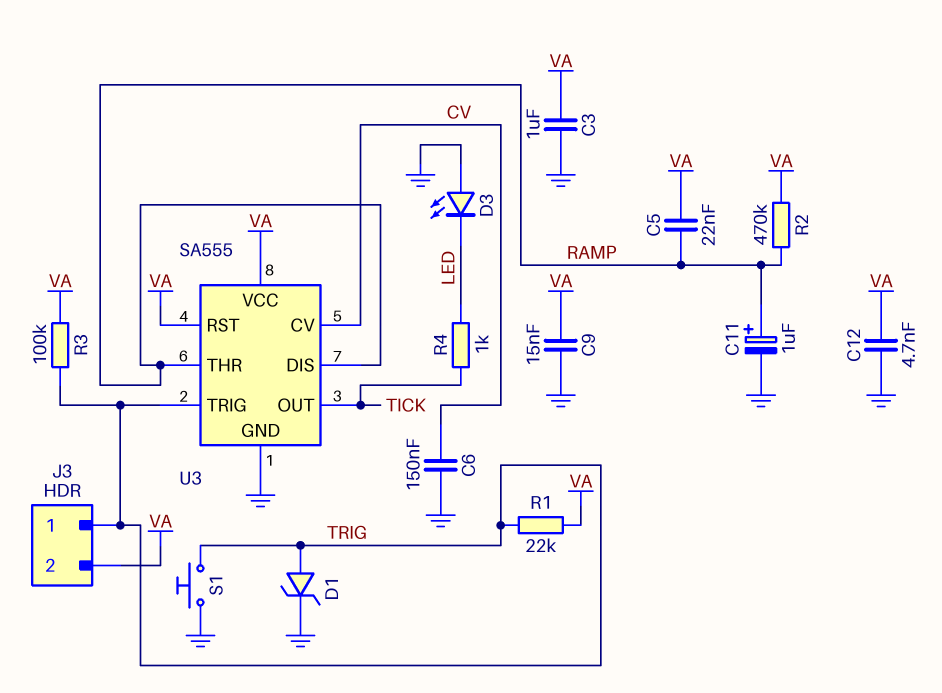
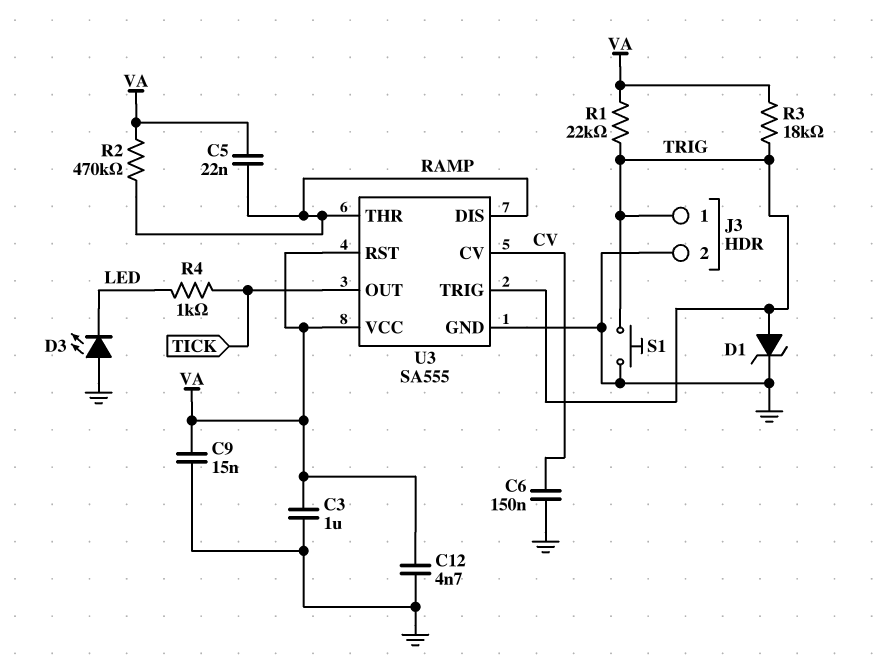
C11: 1uF (plus RAMP, minus GND) -> none
J3 pin 2: VA -> GND
R3: 100k (TRIG, VA) -> 18k (TRIG, VA)

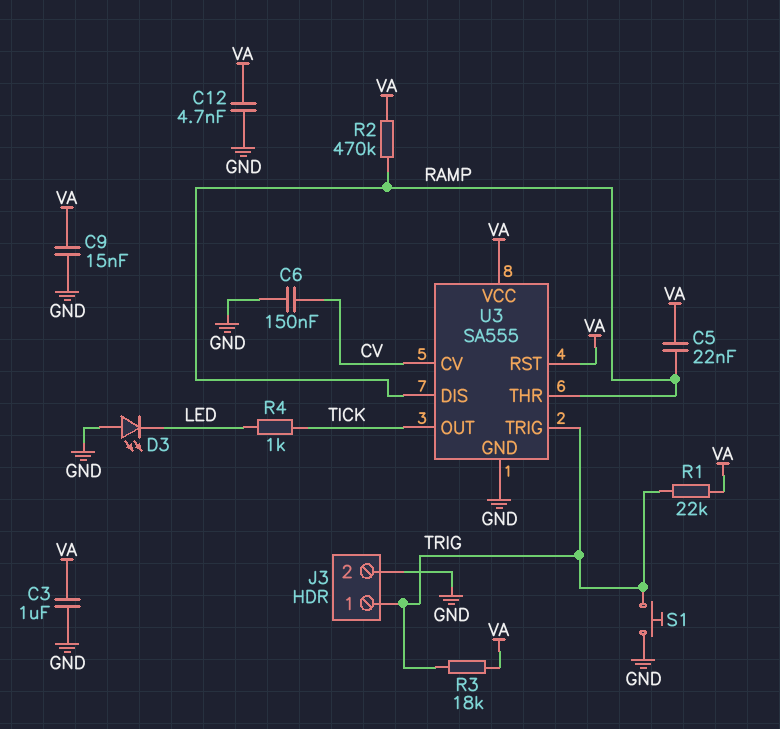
D1: zener (A TRIG, K GND) -> none

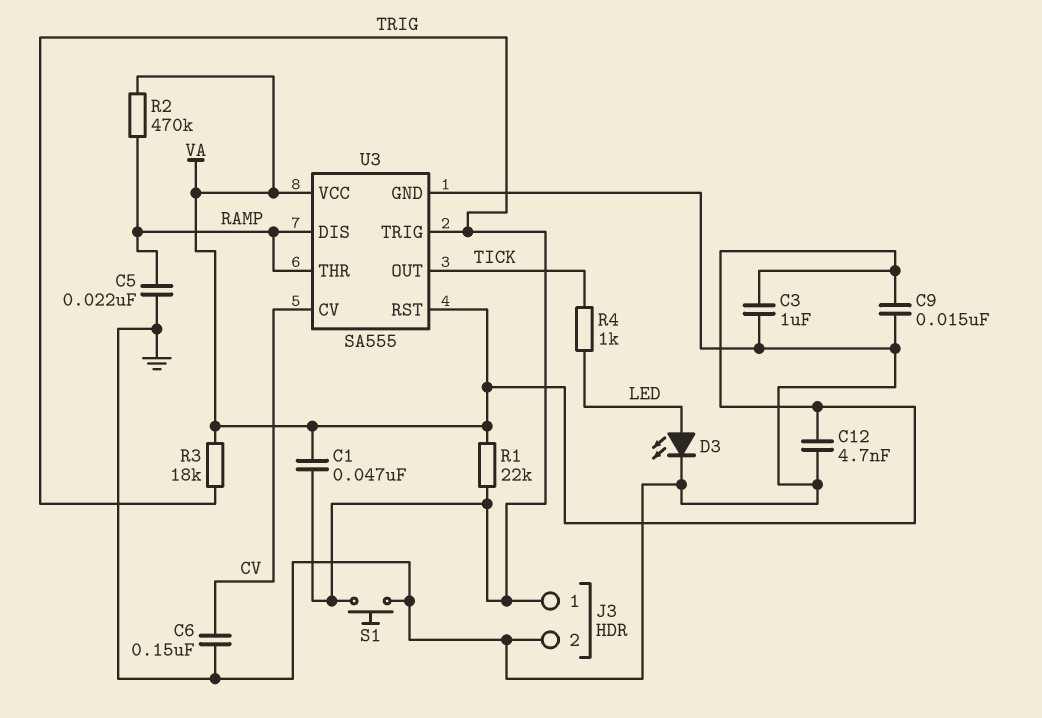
C1: none -> 47nF (TRIG, VA)
C5: 22nF (RAMP, VA) -> 22nF (GND, RAMP)
D3: LED (A GND, K LED) -> LED (A LED, K GND)

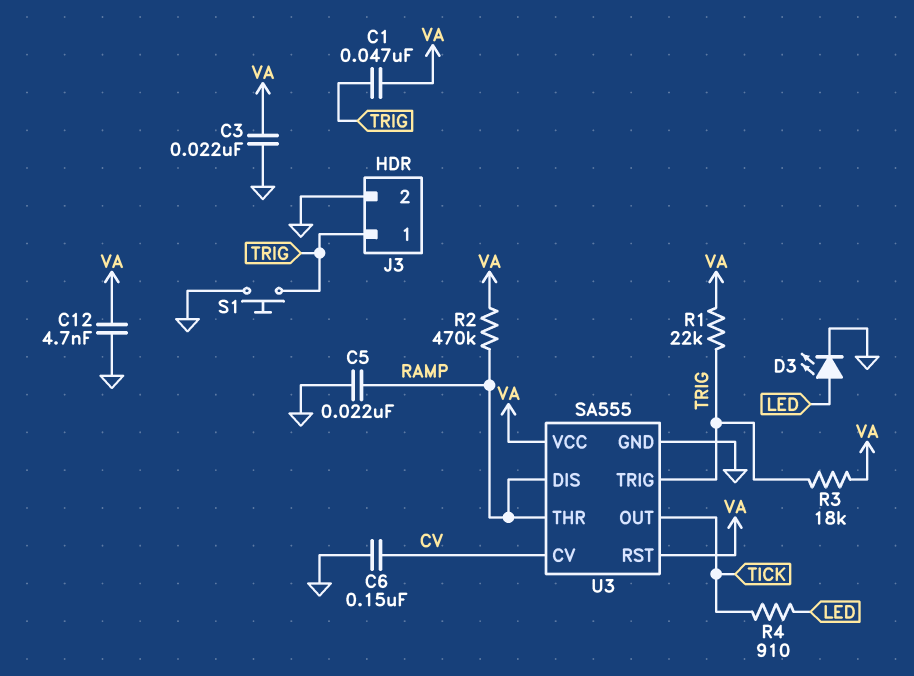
C3: 1uF (GND, VA) -> 22nF (GND, VA)
C9: 15nF (GND, VA) -> none
R4: 1k (LED, TICK) -> 910 (LED, TICK)

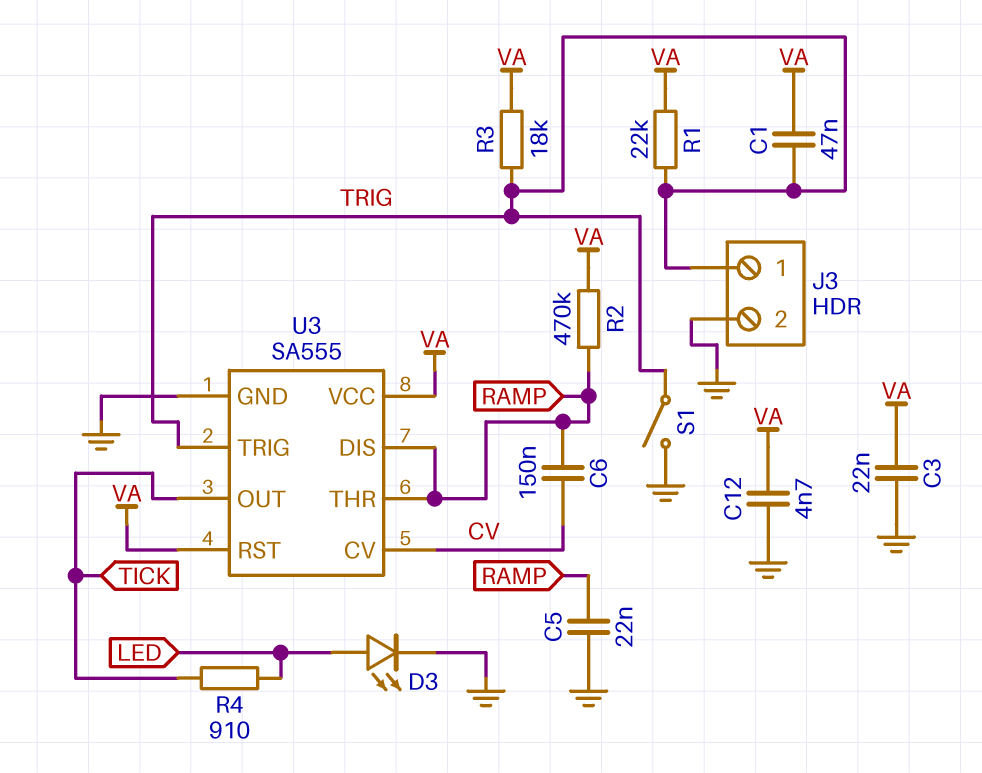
C6: 150nF (CV, GND) -> 150nF (CV, RAMP)
S1: button (GND, TRIG) -> switch (GND, TRIG)

